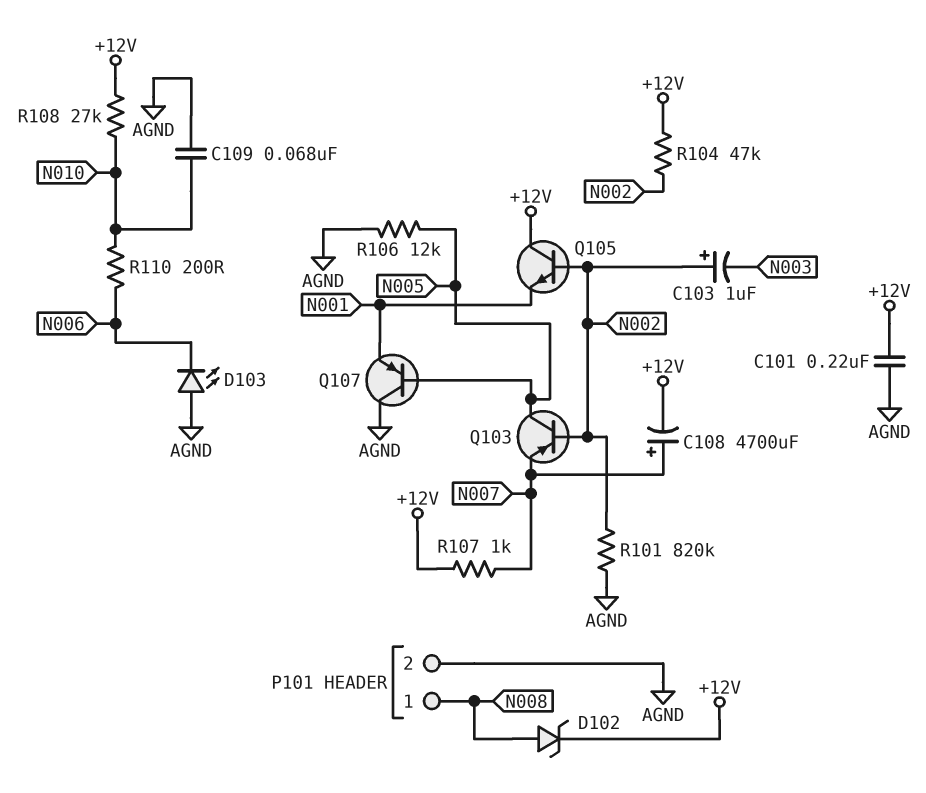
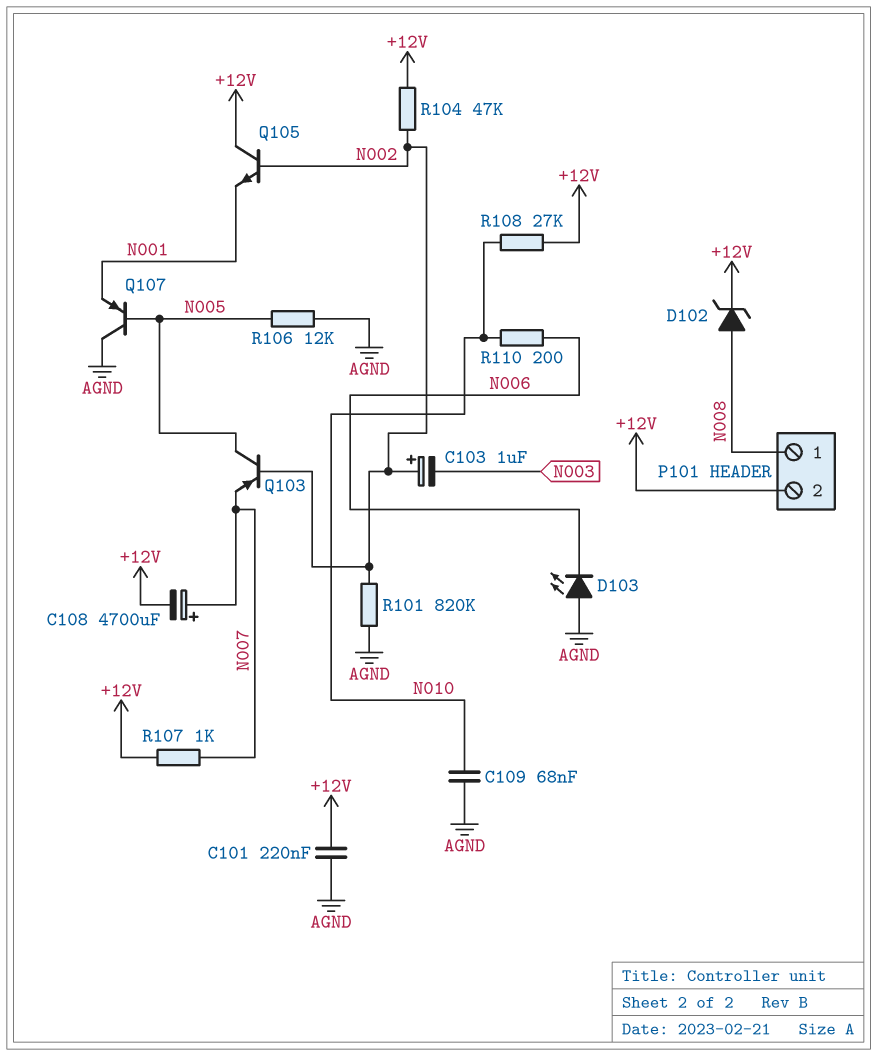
P101 pin 2: AGND -> +12V

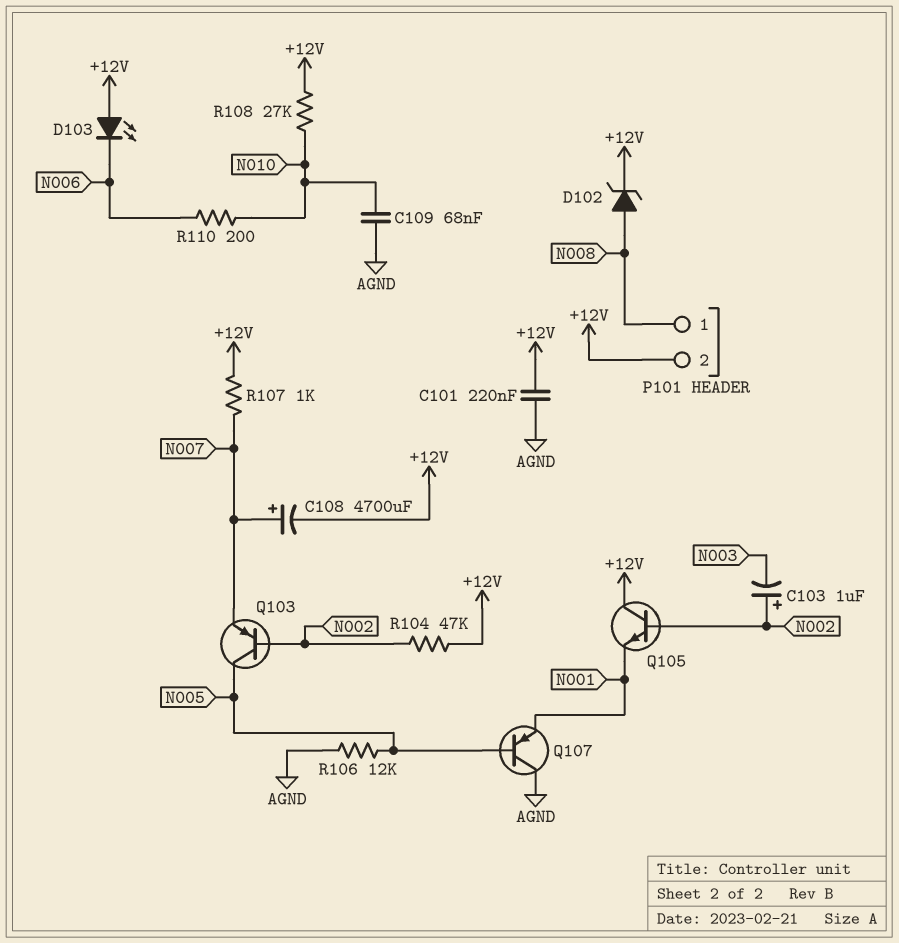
D103: LED (A AGND, K N006) -> LED (A +12V, K N006)
R101: 820k (AGND, N002) -> none

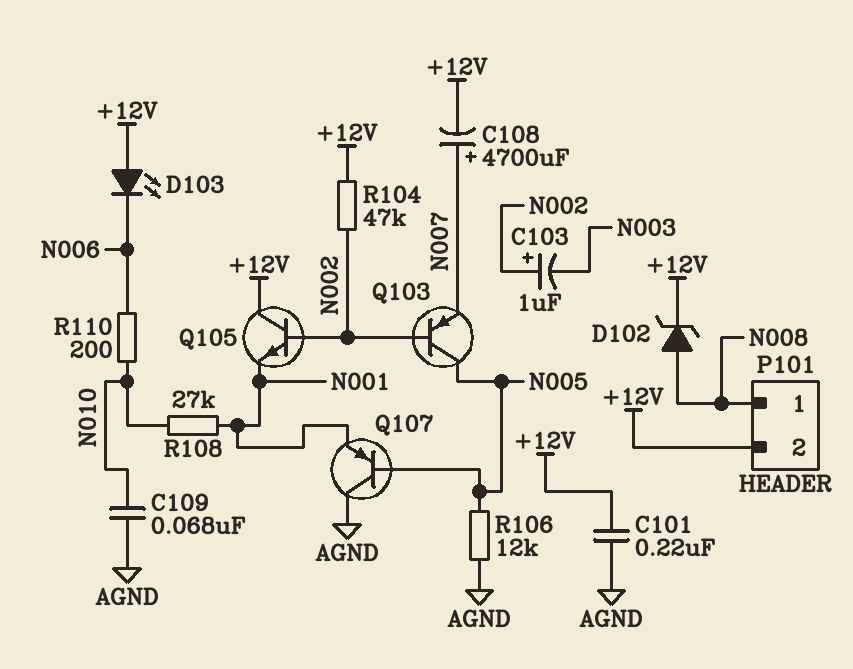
R107: 1k (+12V, N007) -> none
R108: 27k (+12V, N010) -> 27k (N001, N010)

